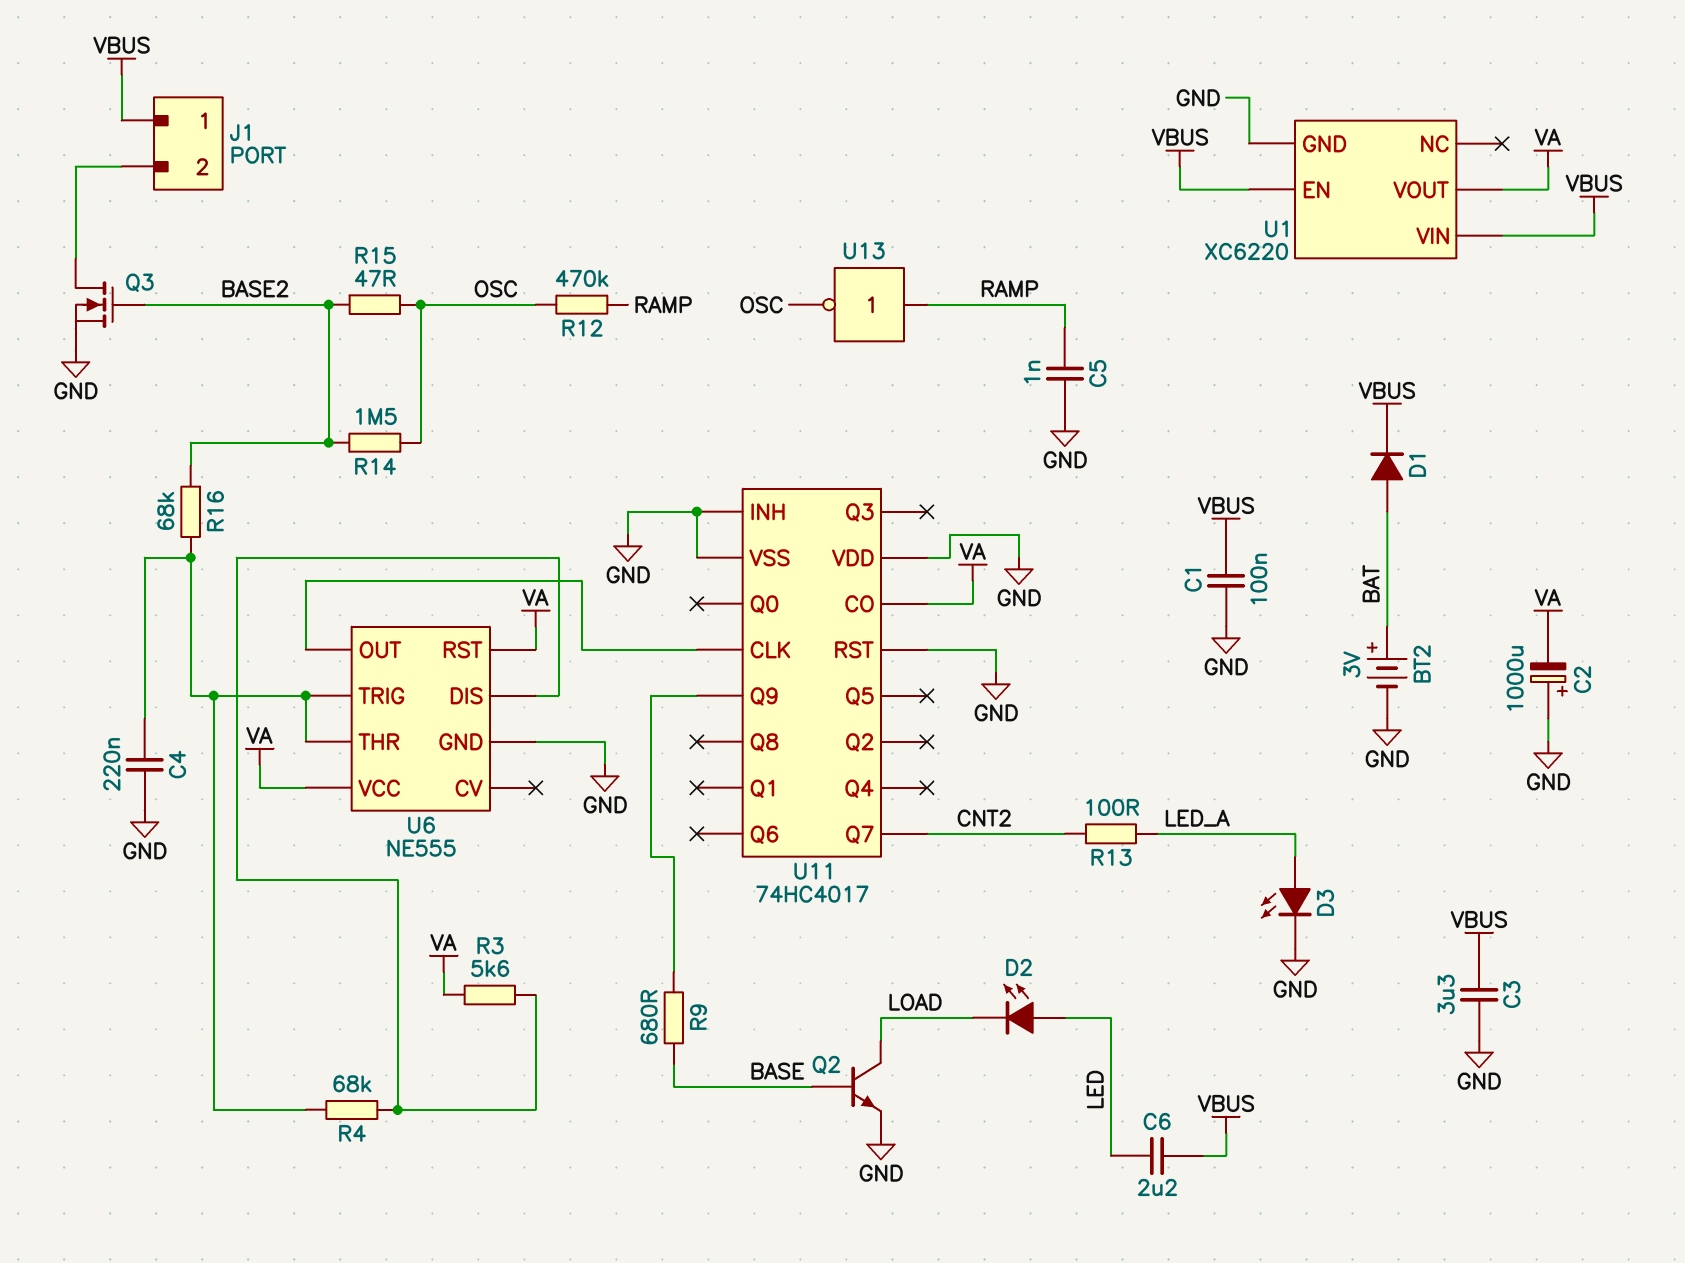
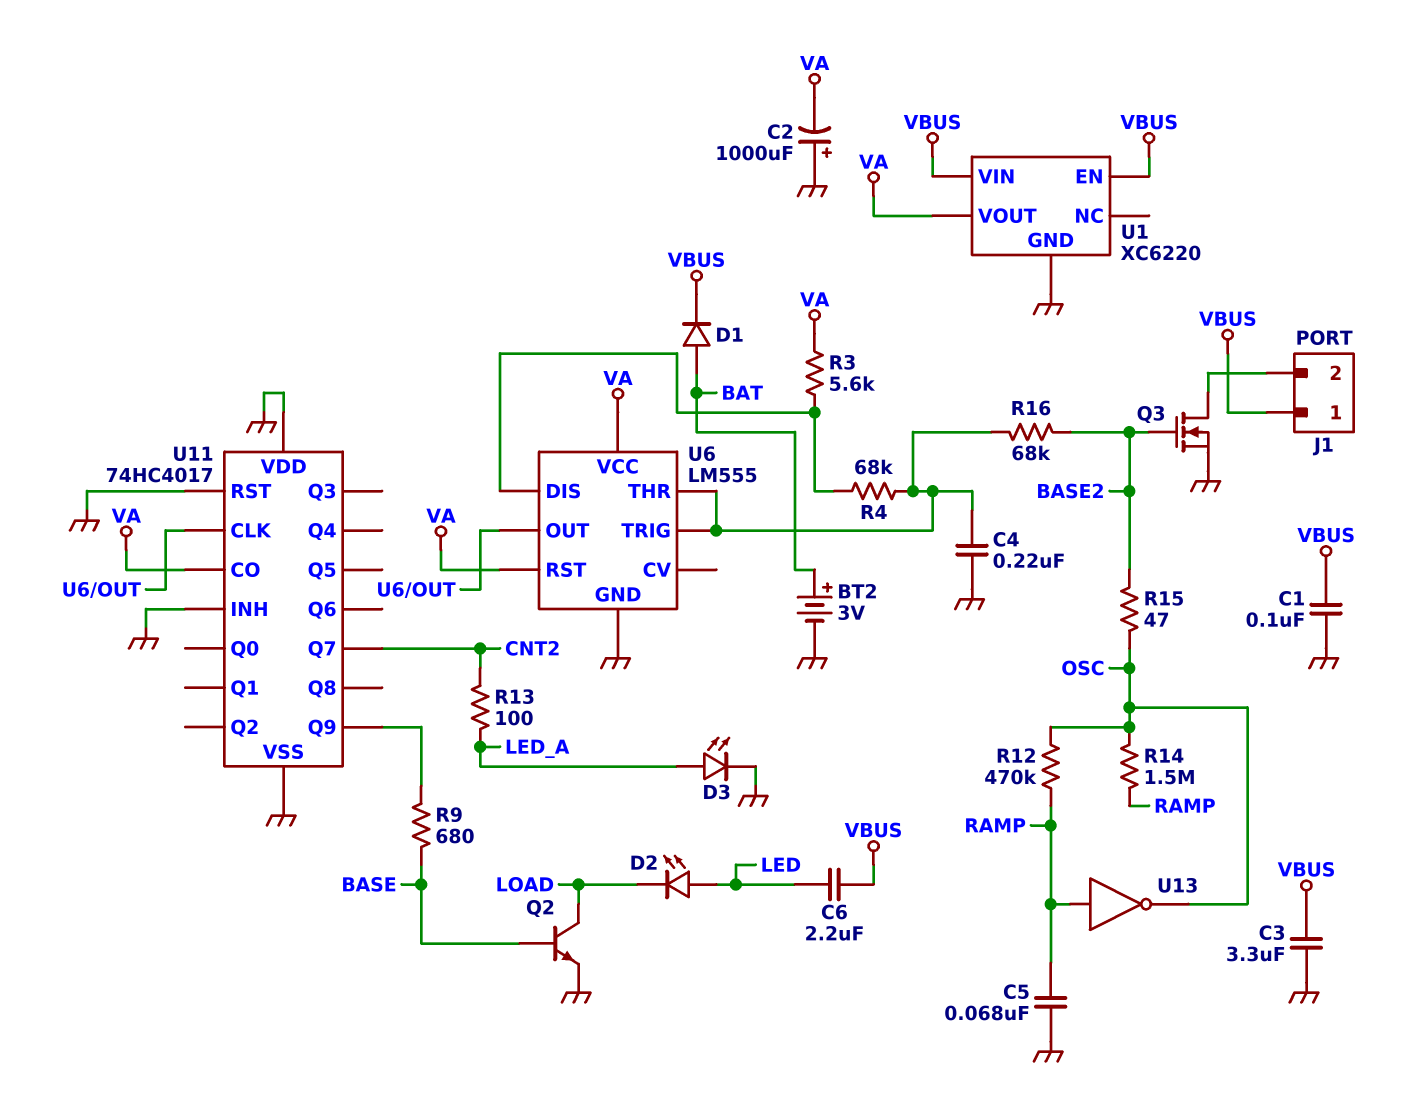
C5: 1nF (GND, RAMP) -> 68nF (GND, RAMP)
R14: 1.5M (BASE2, OSC) -> 1.5M (OSC, RAMP)
U6: NE555 -> LM555

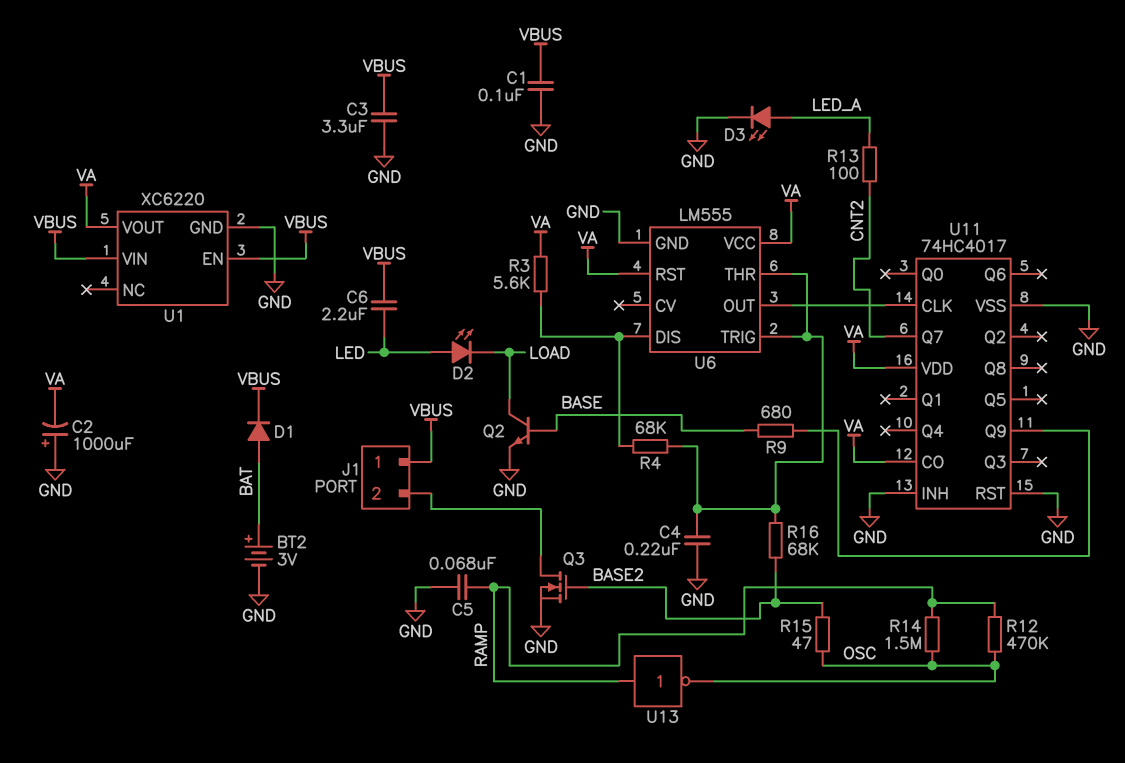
U11 pin VDD: GND -> VA

